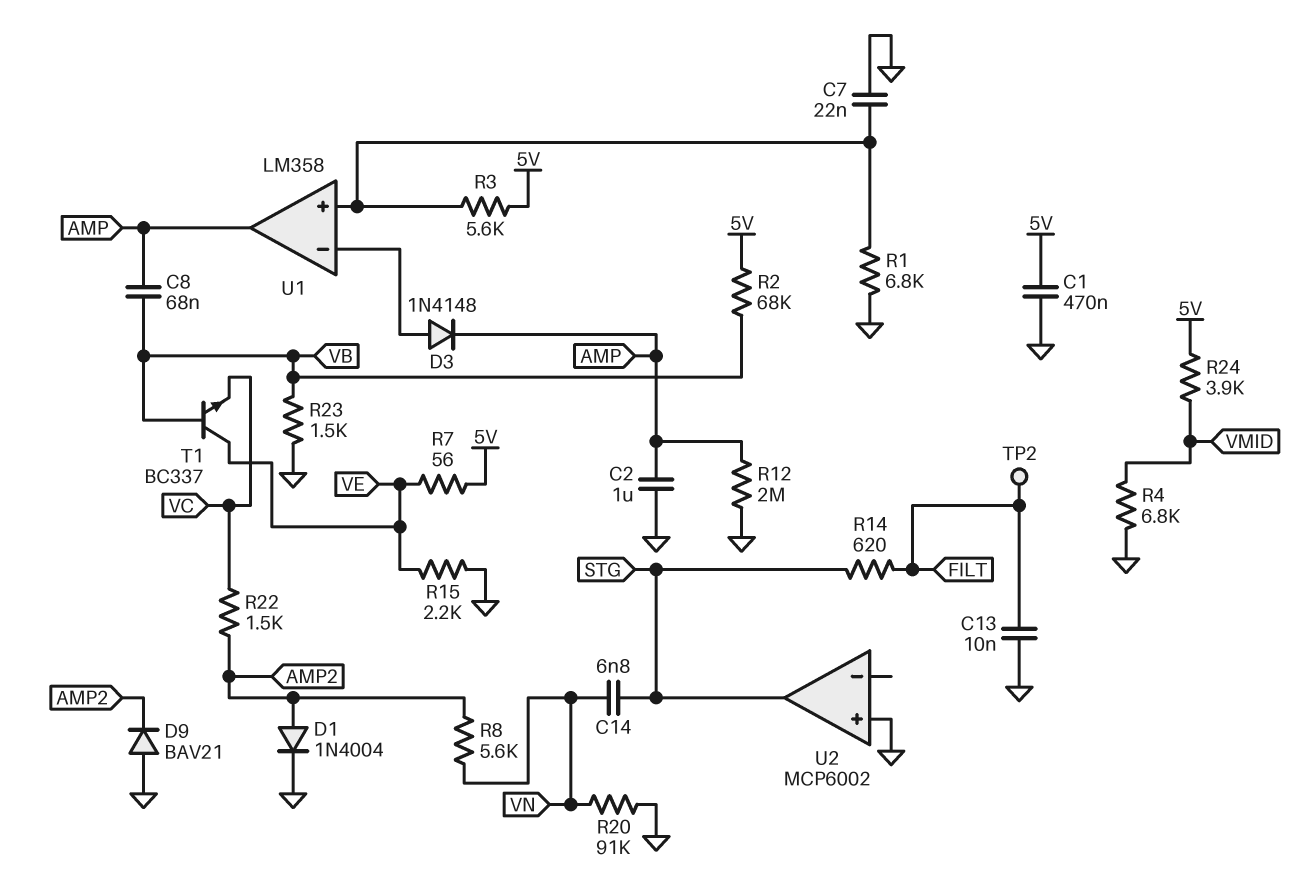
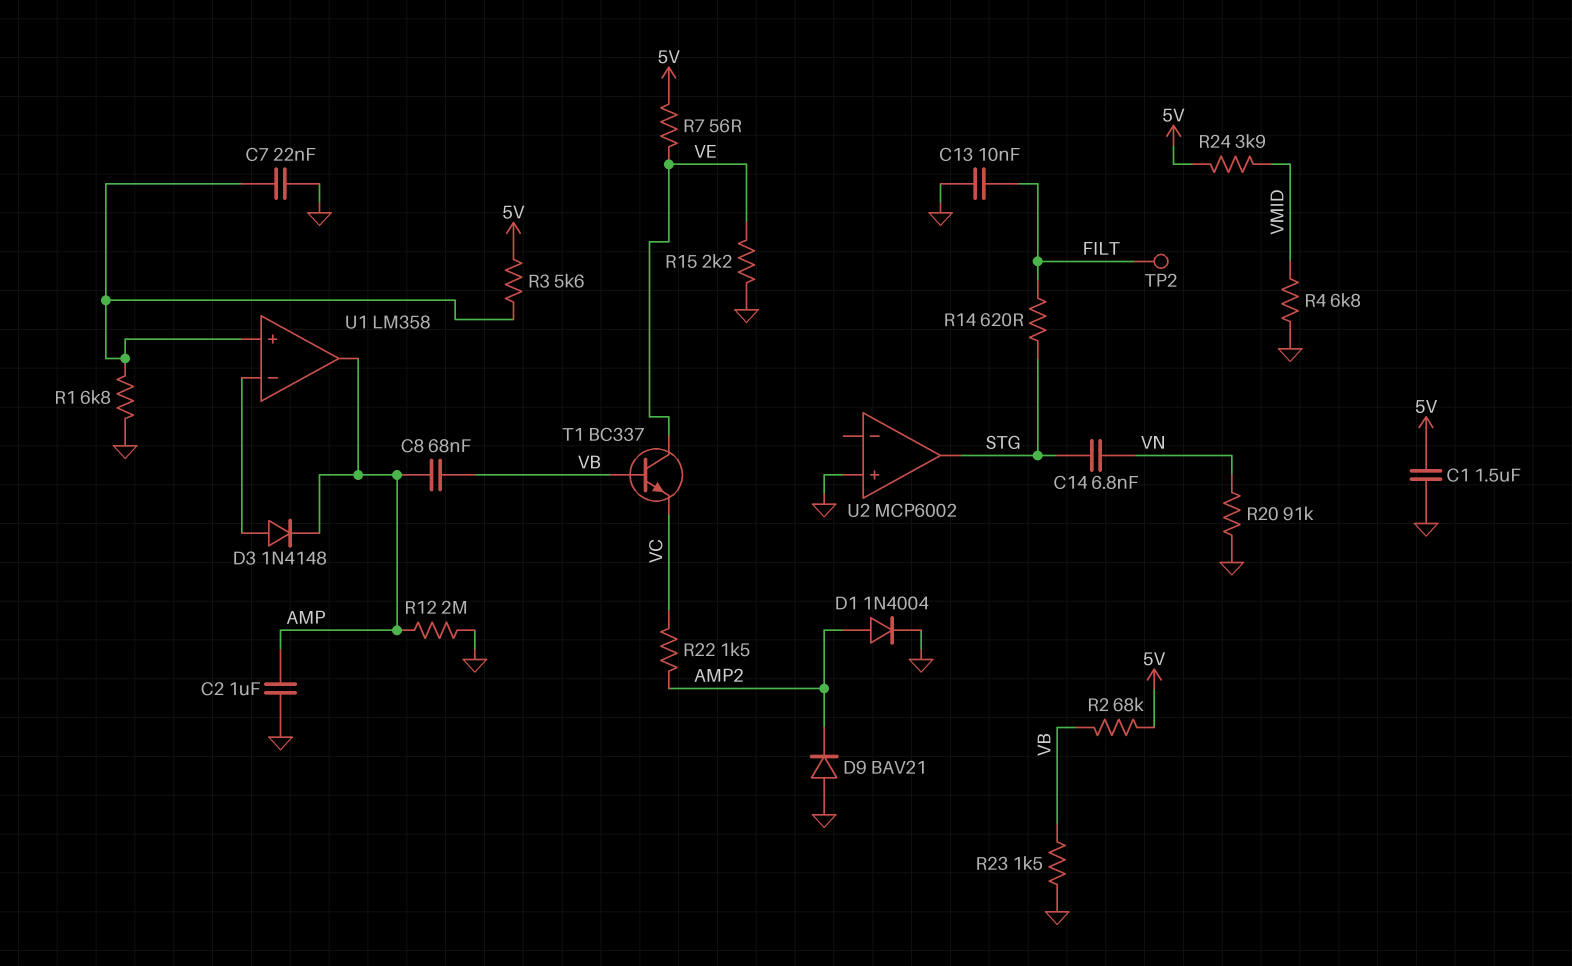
C1: 470nF (5V, GND) -> 1.5uF (5V, GND)
R8: 5.6k (AMP2, VN) -> none

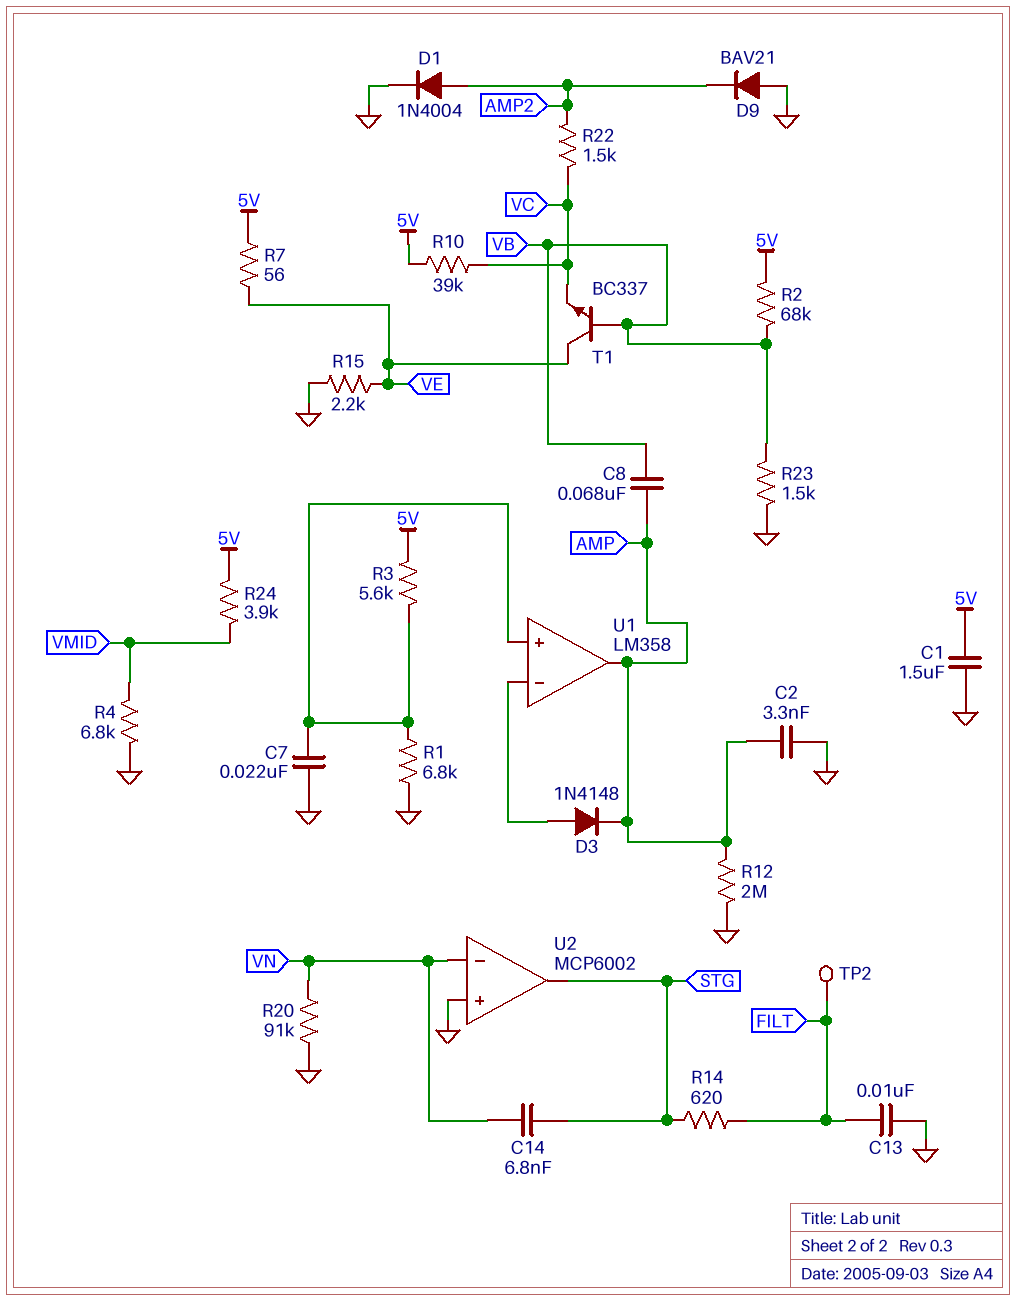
C2: 1uF (AMP, GND) -> 3.3nF (AMP, GND)
R10: none -> 39k (5V, VC)
U2 pin in-: none -> VN

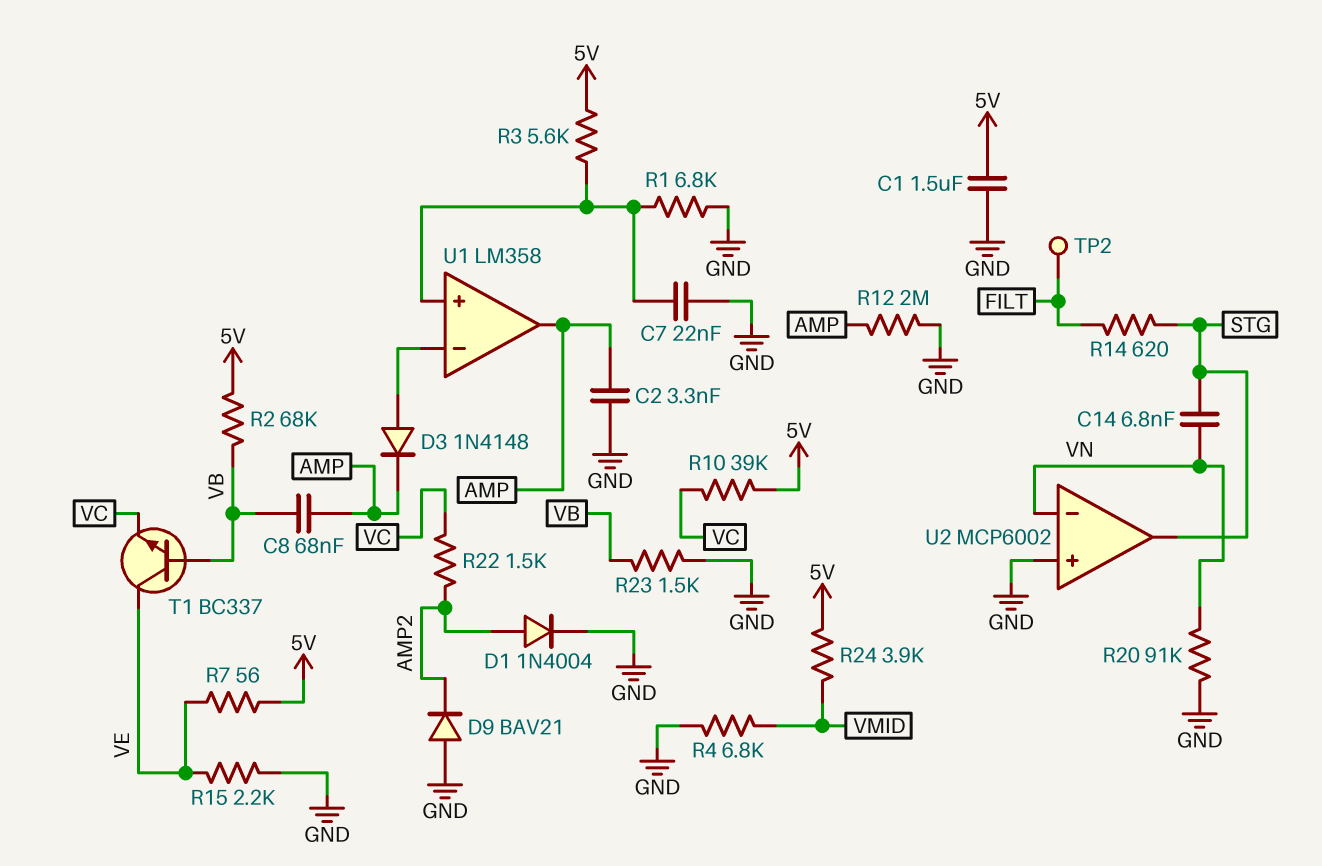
C13: 10nF (FILT, GND) -> none

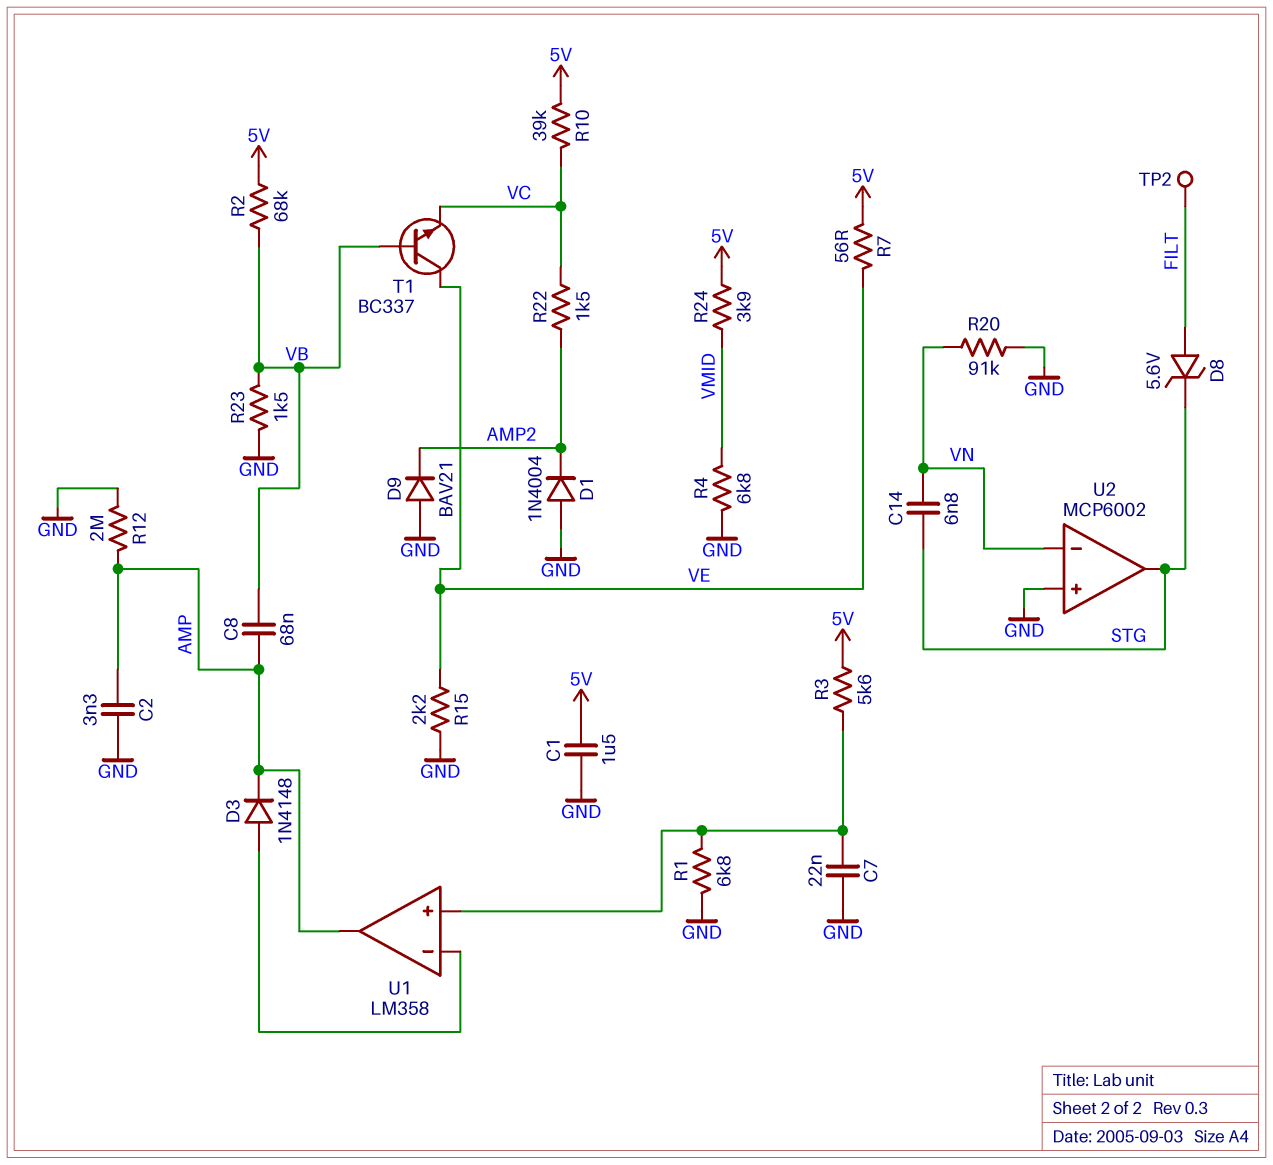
D1: diode 1N4004 (A AMP2, K GND) -> diode 1N4004 (A GND, K AMP2)
D8: none -> zener 5.6V (A FILT, K STG)
R14: 620 (FILT, STG) -> none

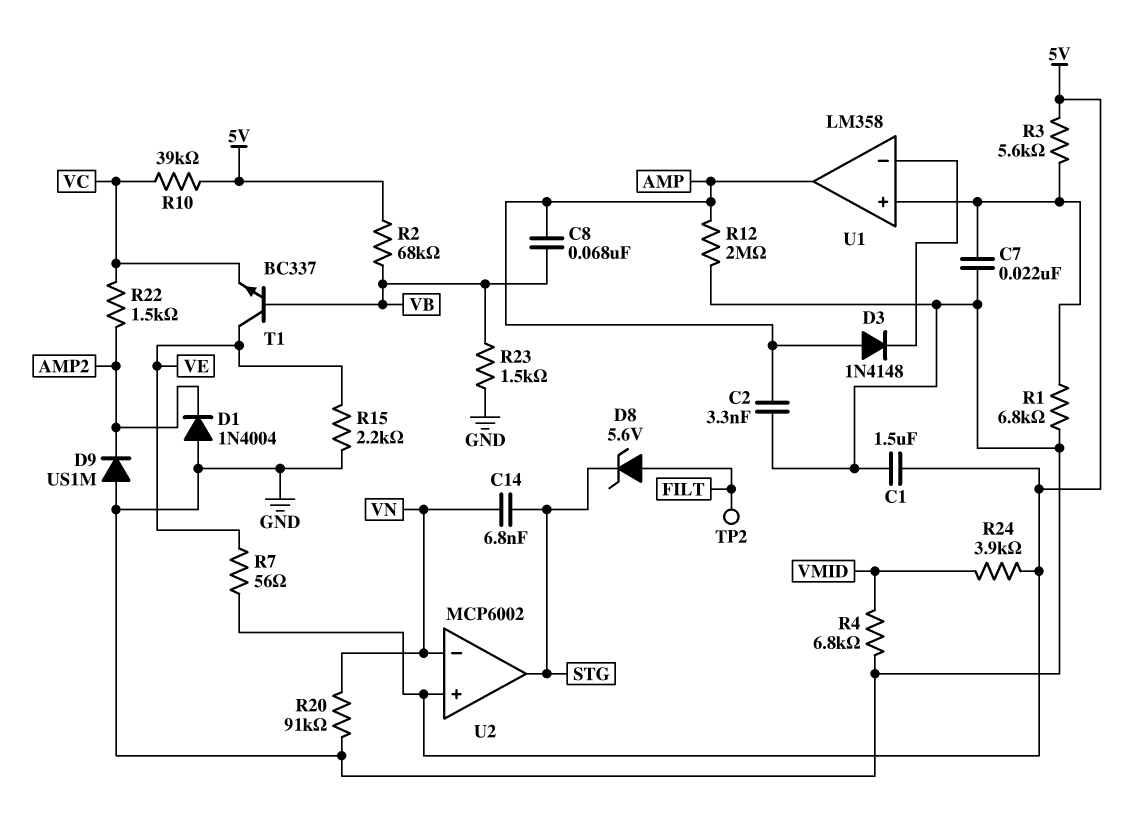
D3: diode 1N4148 (A U1/in-, K AMP) -> diode 1N4148 (A AMP, K U1/in-)
D9: diode BAV21 (A GND, K AMP2) -> diode US1M (A GND, K AMP2)
U2 pin in+: GND -> 5V

